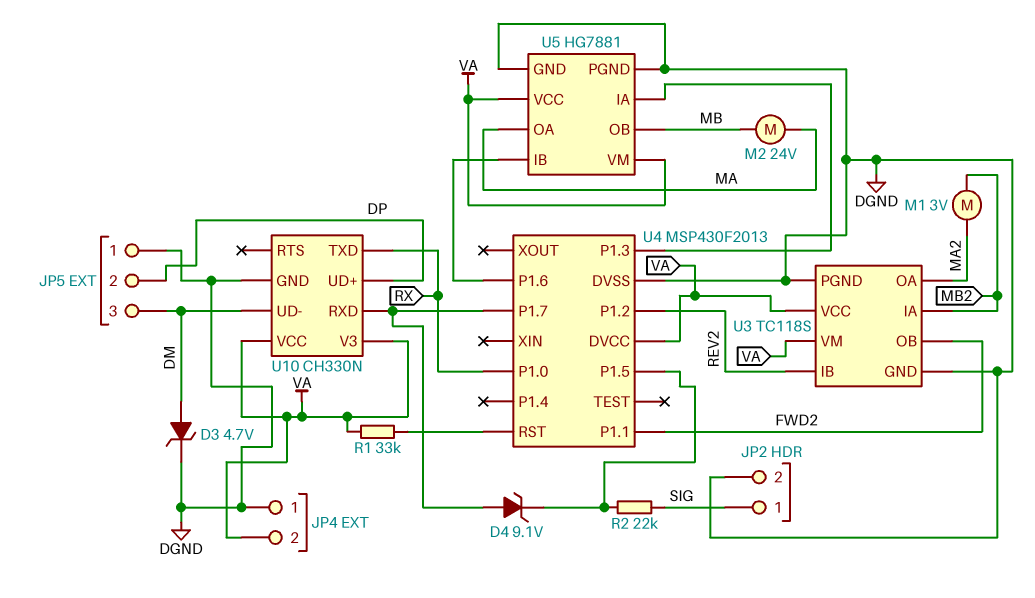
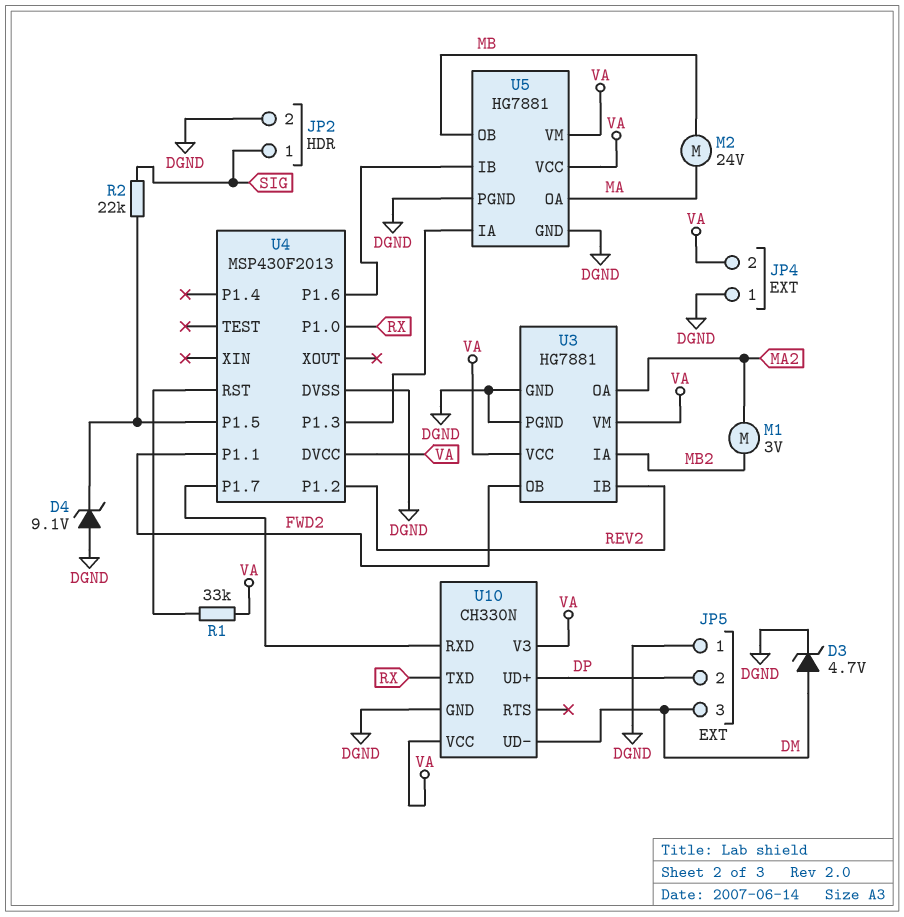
D4: zener 9.1V (A U4/P1.7, K U4/P1.5) -> zener 9.1V (A DGND, K U4/P1.5)
U3: TC118S -> HG7881

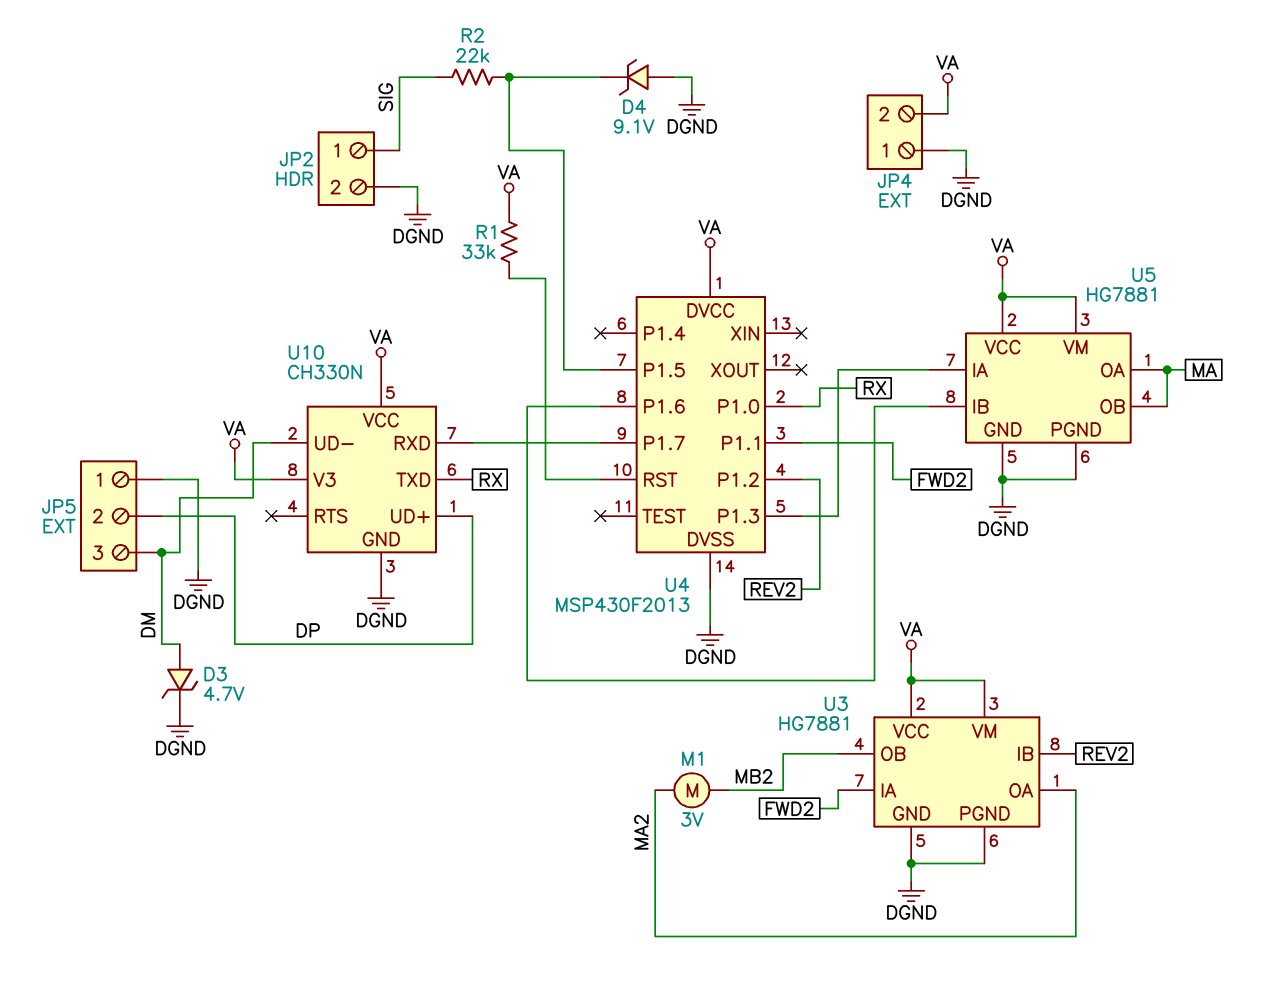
M2: motor 24V (MA, MB) -> none
U3 pin IA: MB2 -> FWD2
U3 pin OB: FWD2 -> MB2
U5 pin OB: MB -> MA

